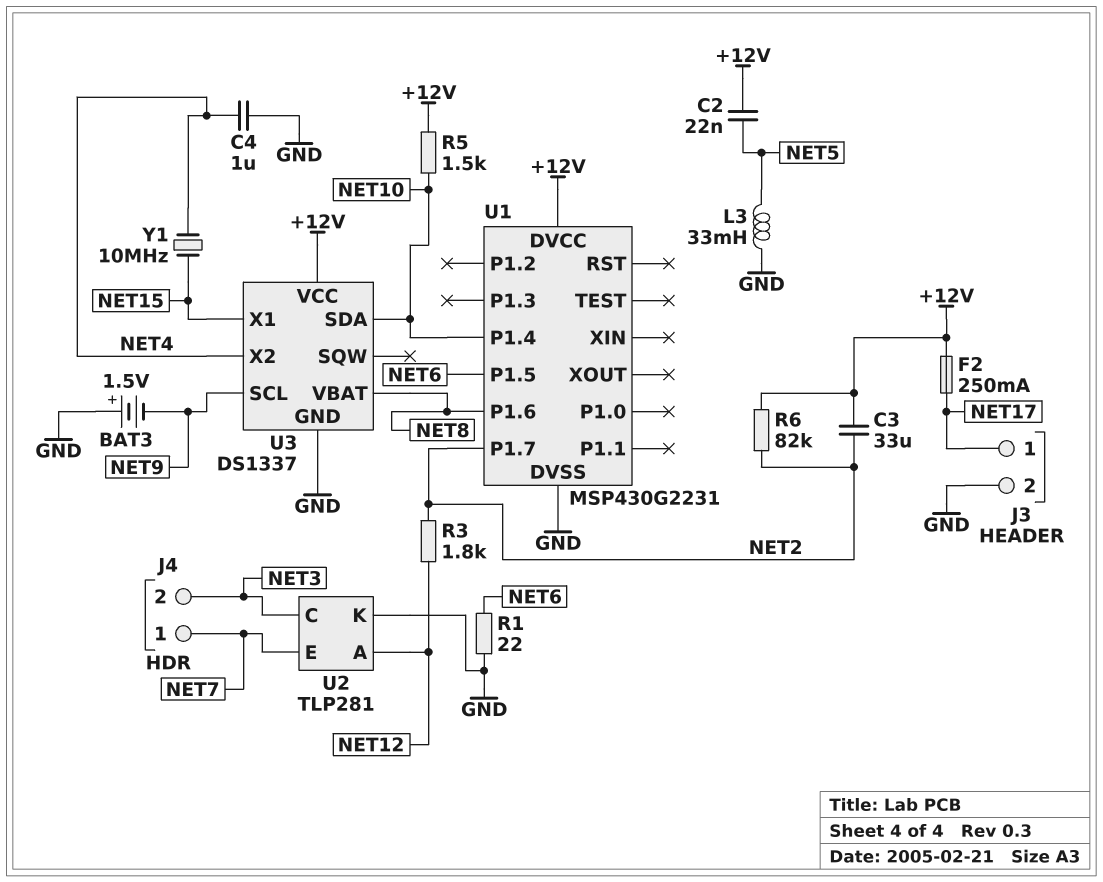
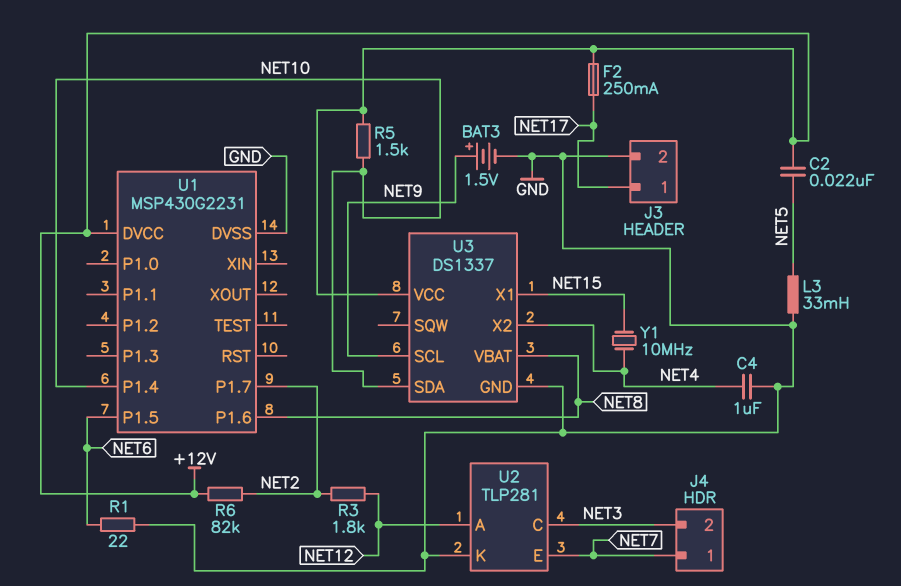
BAT3: 1.5V (plus GND, minus NET9) -> 1.5V (plus NET9, minus GND)
C3: 33uF (+12V, NET2) -> none

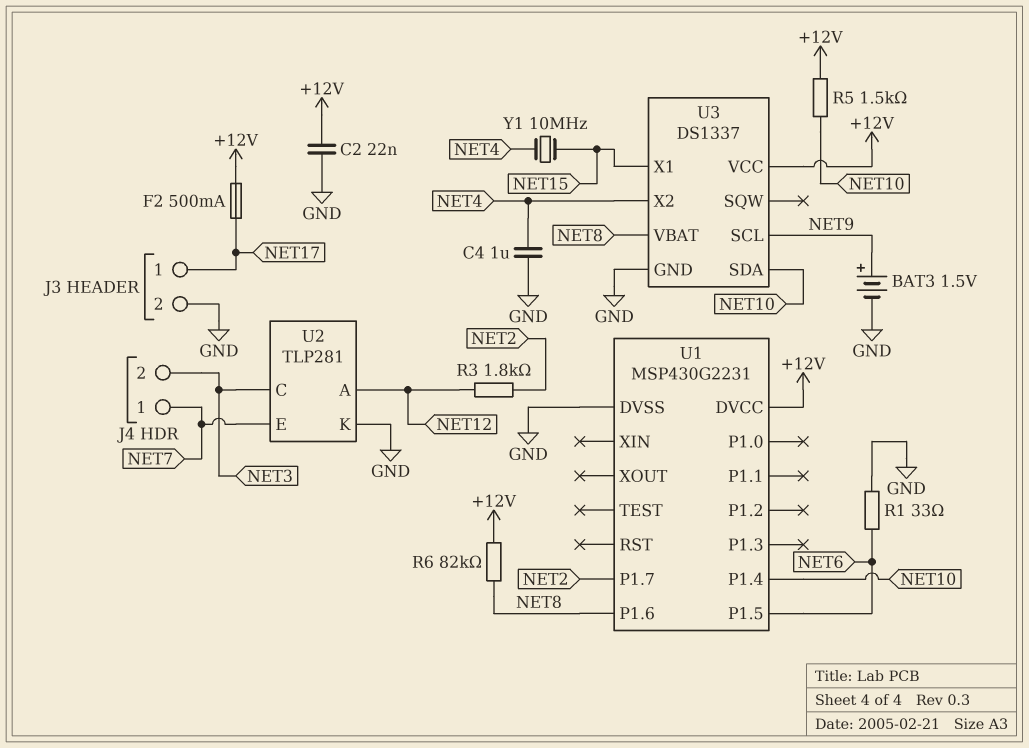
C2: 22nF (+12V, NET5) -> 22nF (+12V, GND)
F2: 250mA (+12V, NET17) -> 500mA (+12V, NET17)
L3: 33mH (GND, NET5) -> none
R1: 22 (GND, NET6) -> 33 (GND, NET6)
R6: 82k (+12V, NET2) -> 82k (+12V, NET8)

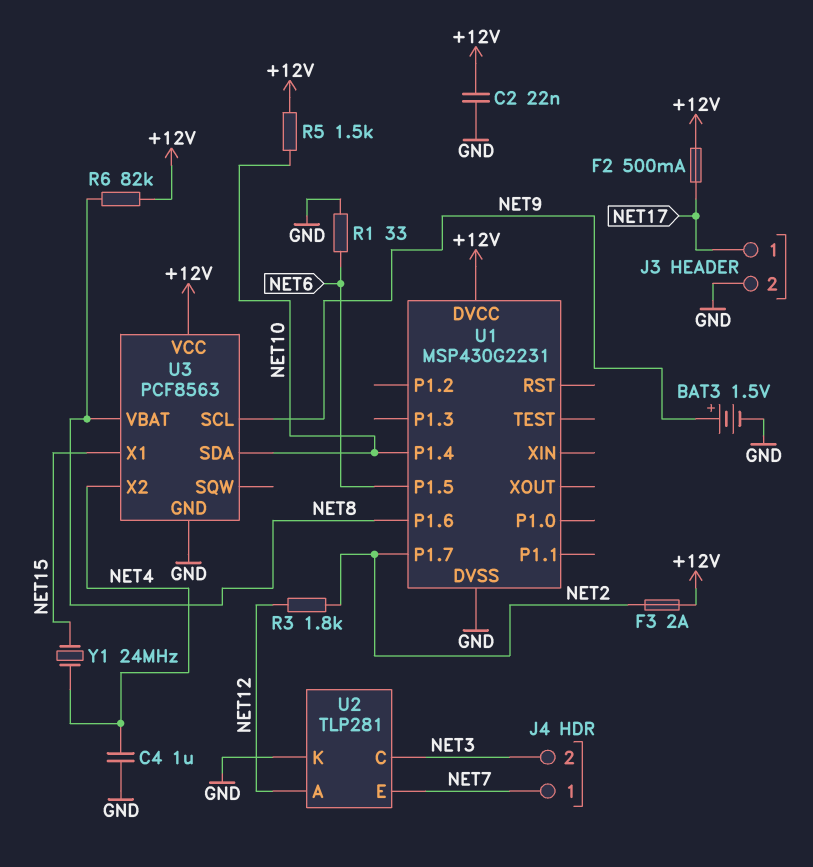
F3: none -> 2A (+12V, NET2)
U3: DS1337 -> PCF8563
Y1: 10MHz (NET4, NET15) -> 24MHz (NET4, NET15)

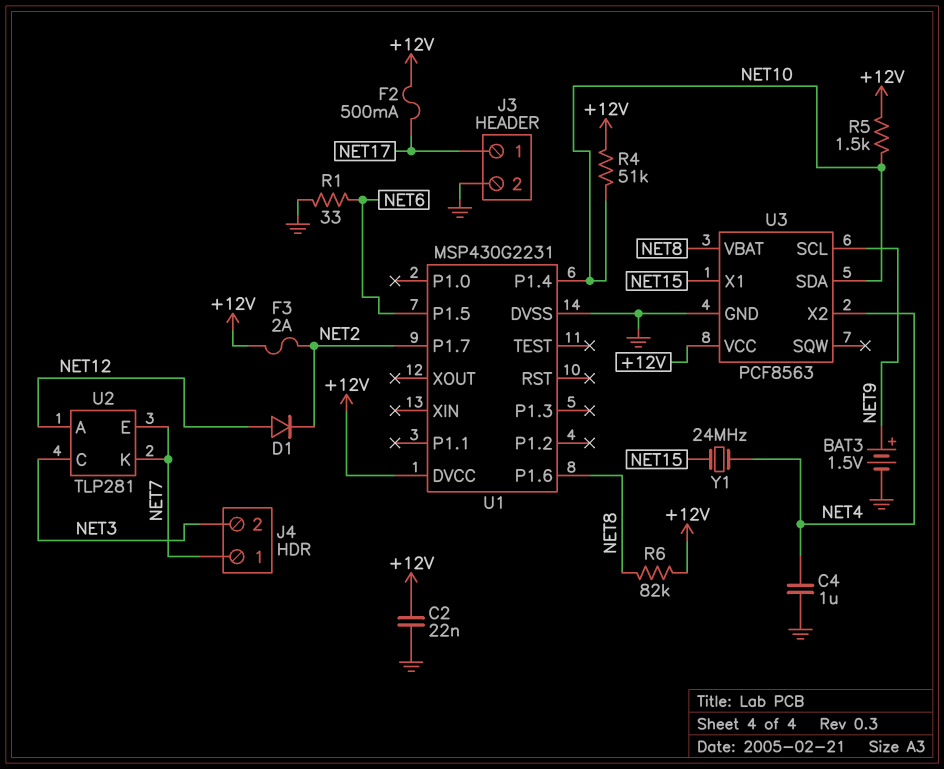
D1: none -> diode (A NET12, K NET2)
R3: 1.8k (NET2, NET12) -> none
R4: none -> 51k (+12V, NET10)
U2 pin K: GND -> NET7

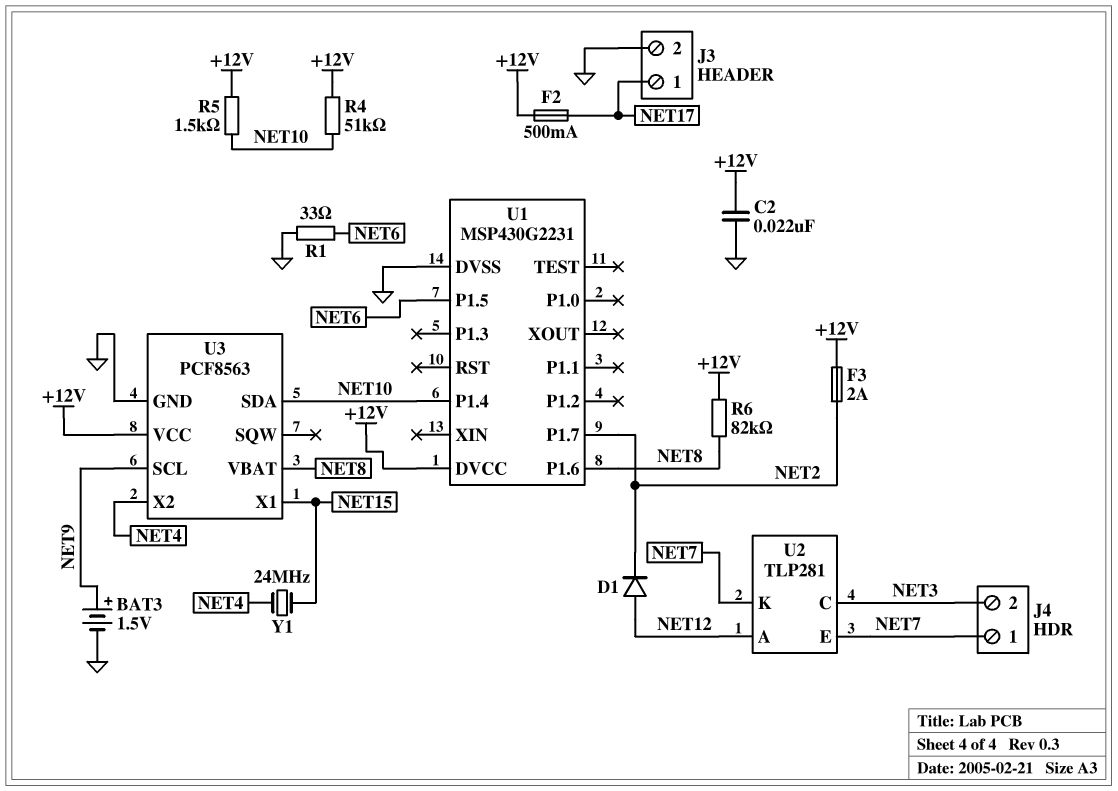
C4: 1uF (GND, NET4) -> none

